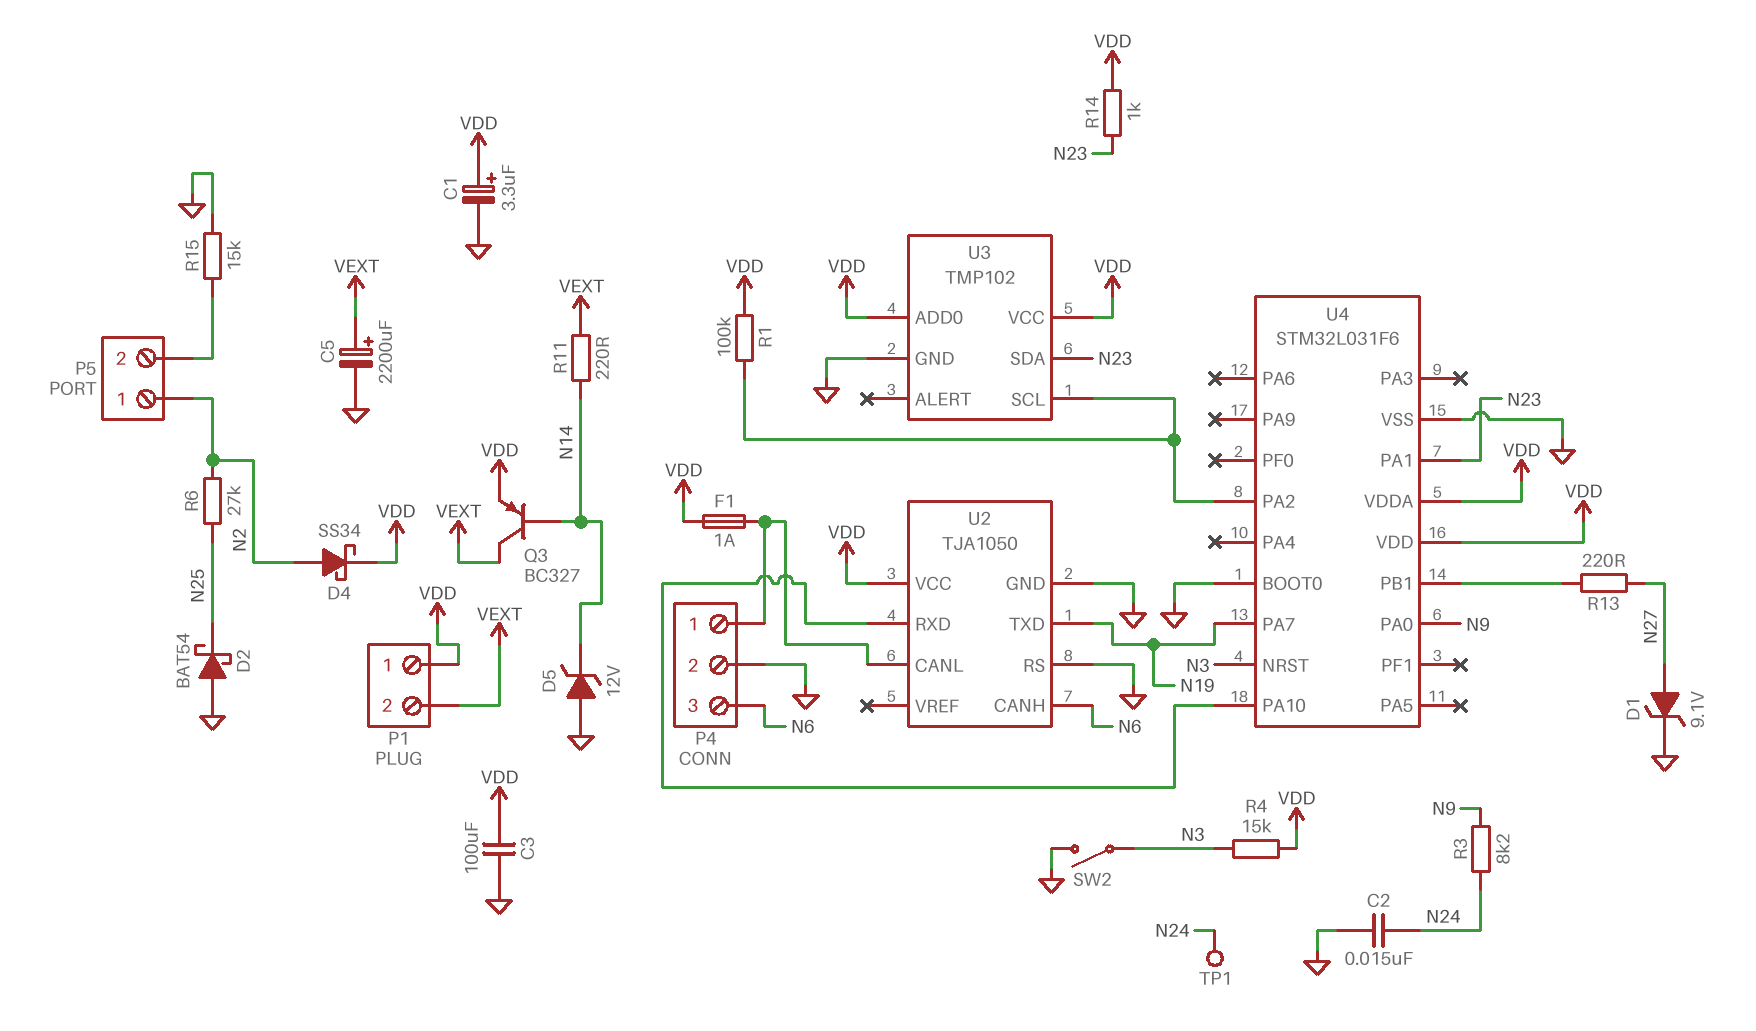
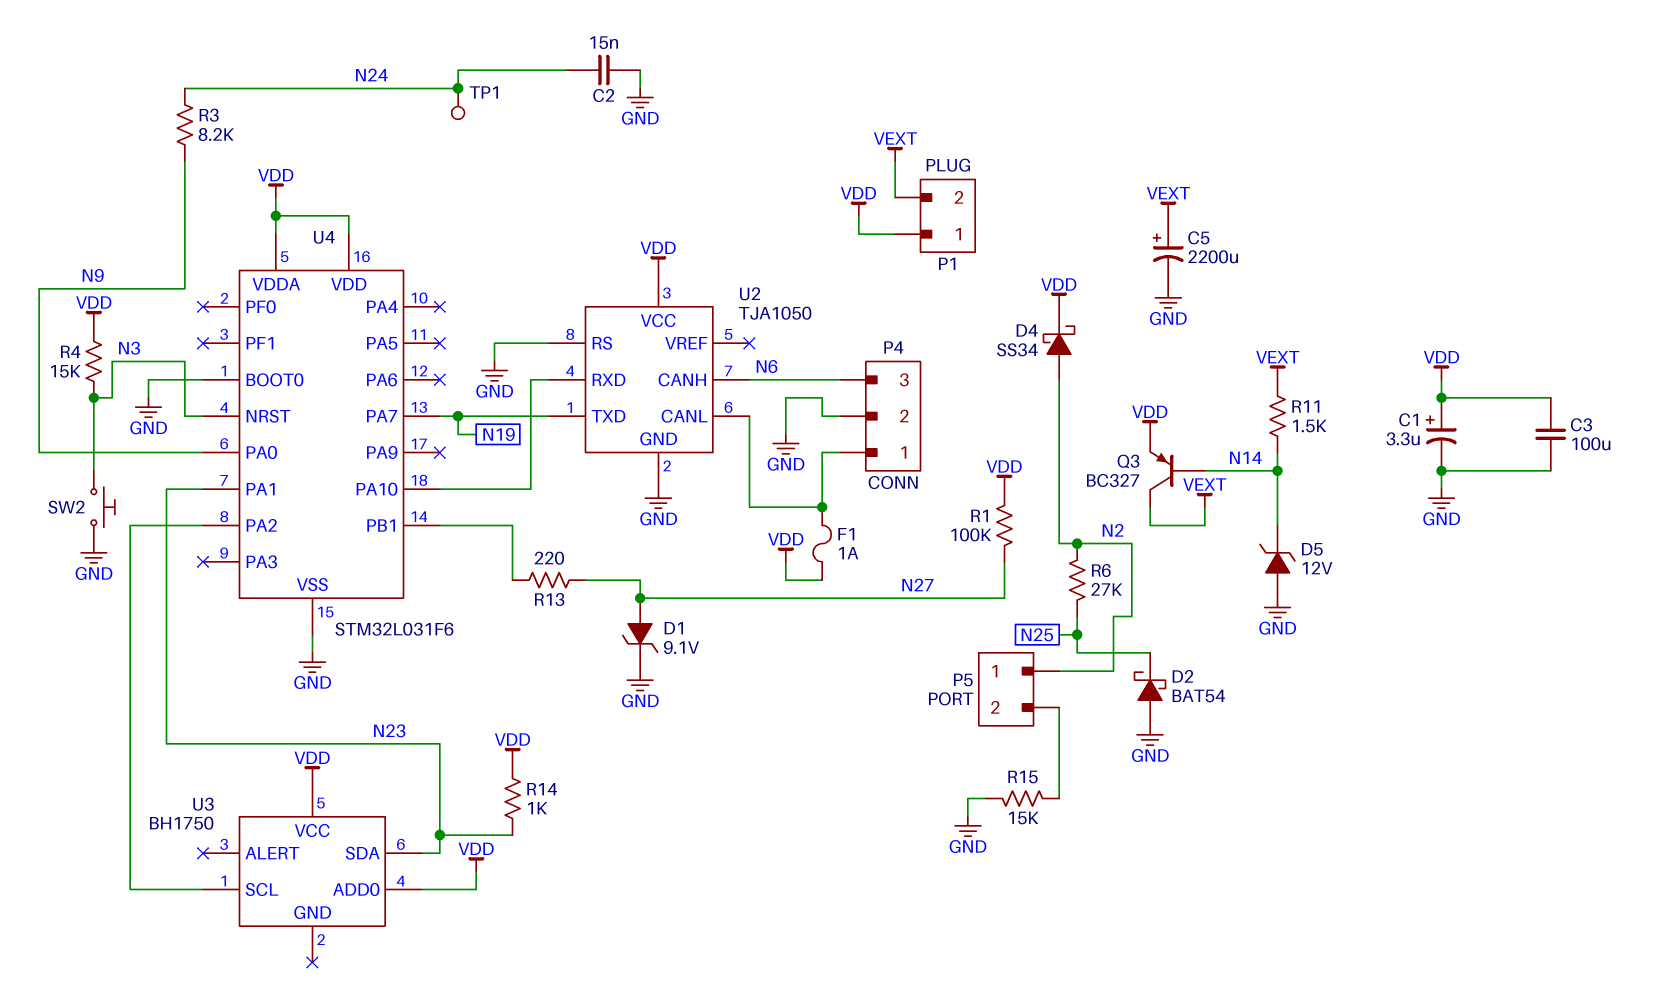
R1: 100k (U3/SCL, VDD) -> 100k (N27, VDD)
R11: 220 (N14, VEXT) -> 1.5k (N14, VEXT)
SW2: switch (GND, N3) -> button (GND, N3)
U3: TMP102 -> BH1750
U3 pin GND: GND -> none

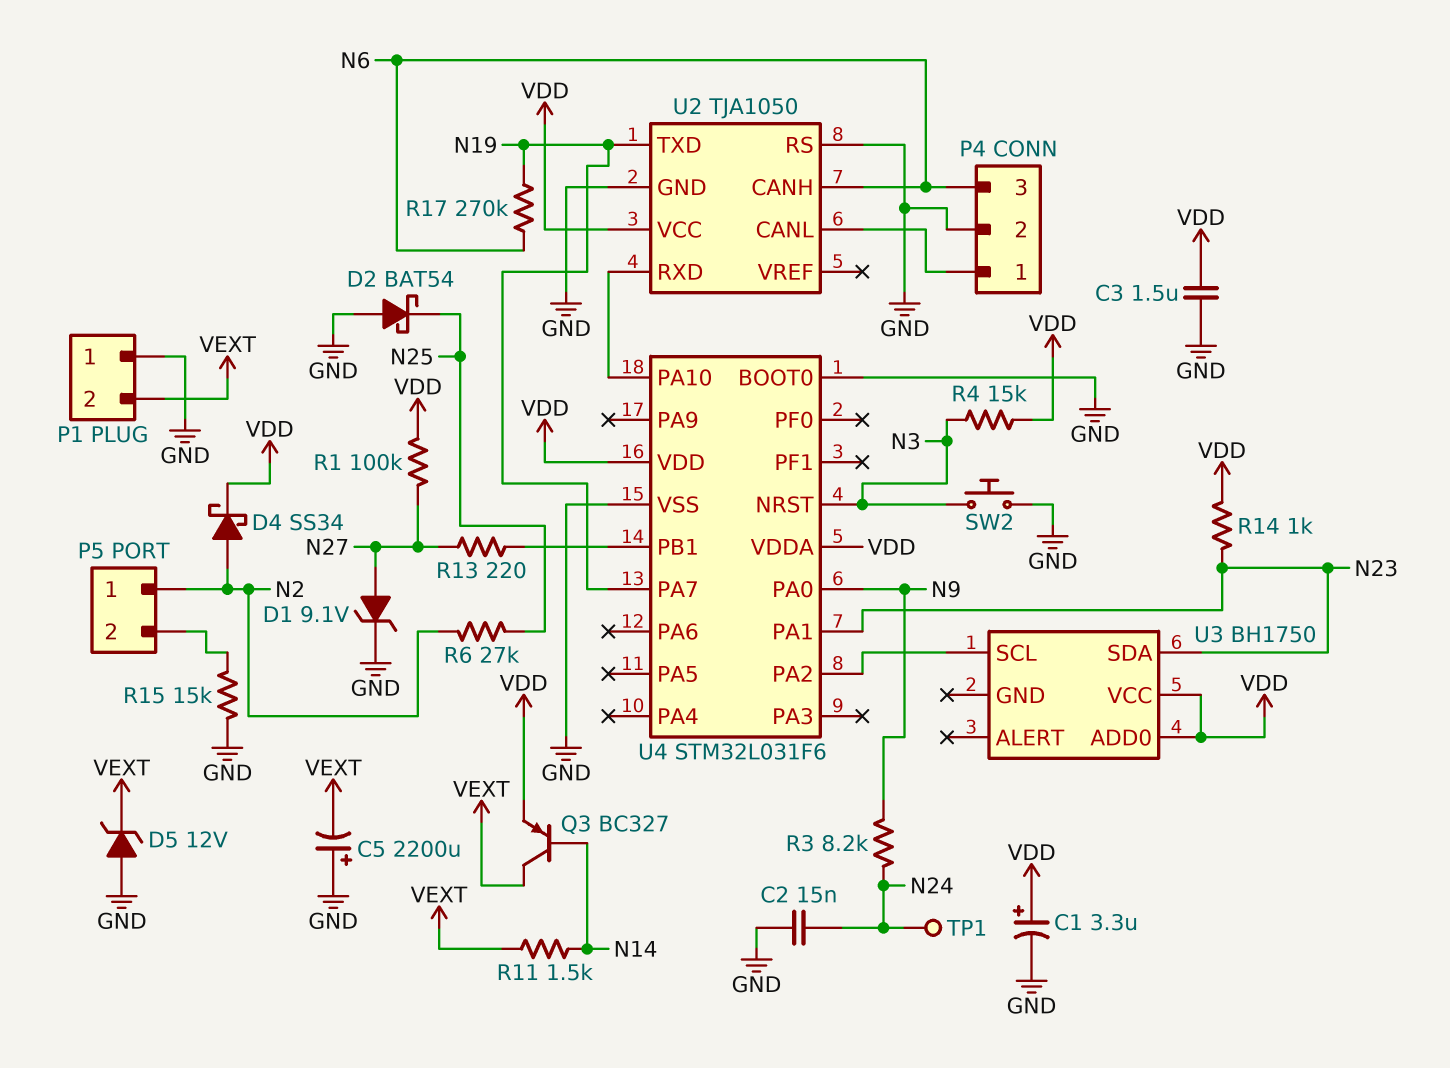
C3: 100uF (GND, VDD) -> 1.5uF (GND, VDD)
C5: 2200uF (plus VEXT, minus GND) -> 2200uF (plus GND, minus VEXT)
D5: zener 12V (A GND, K N14) -> zener 12V (A GND, K VEXT)
F1: 1A (P4/1, VDD) -> none
P1 pin 1: VDD -> GND
R17: none -> 270k (N6, N19)

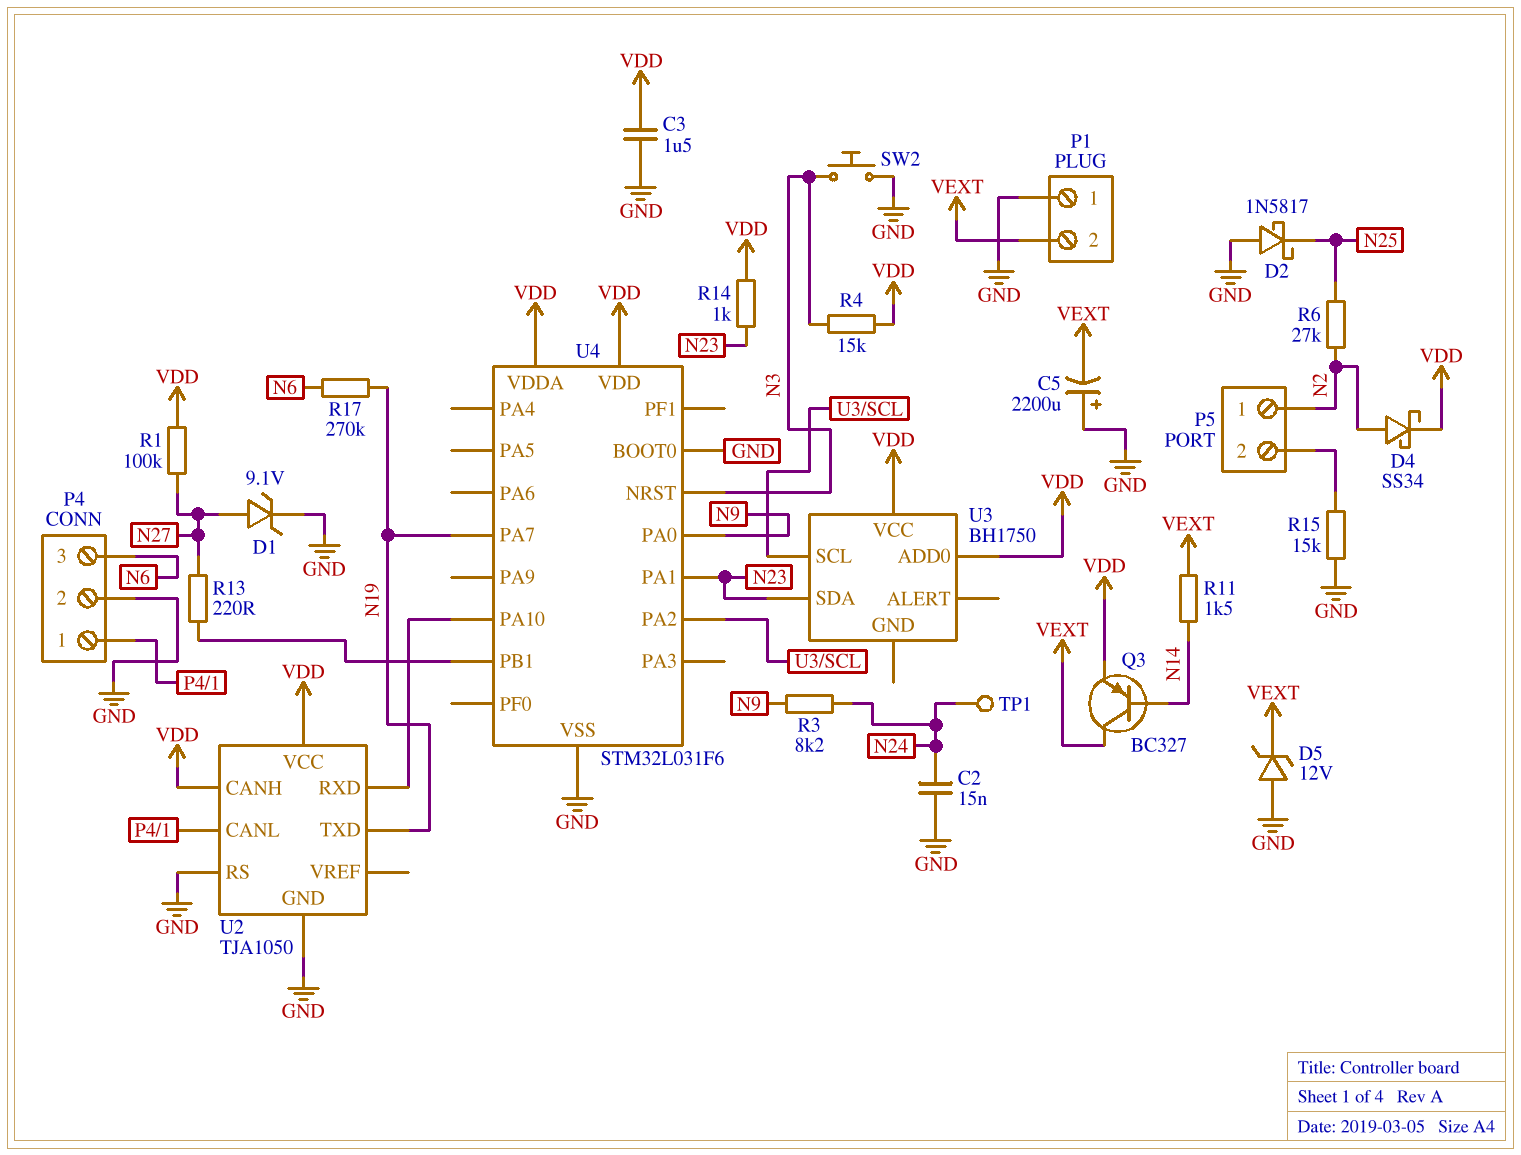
C1: 3.3uF (plus VDD, minus GND) -> none
D2: schottky BAT54 (A GND, K N25) -> schottky 1N5817 (A GND, K N25)
U2 pin CANH: N6 -> VDD

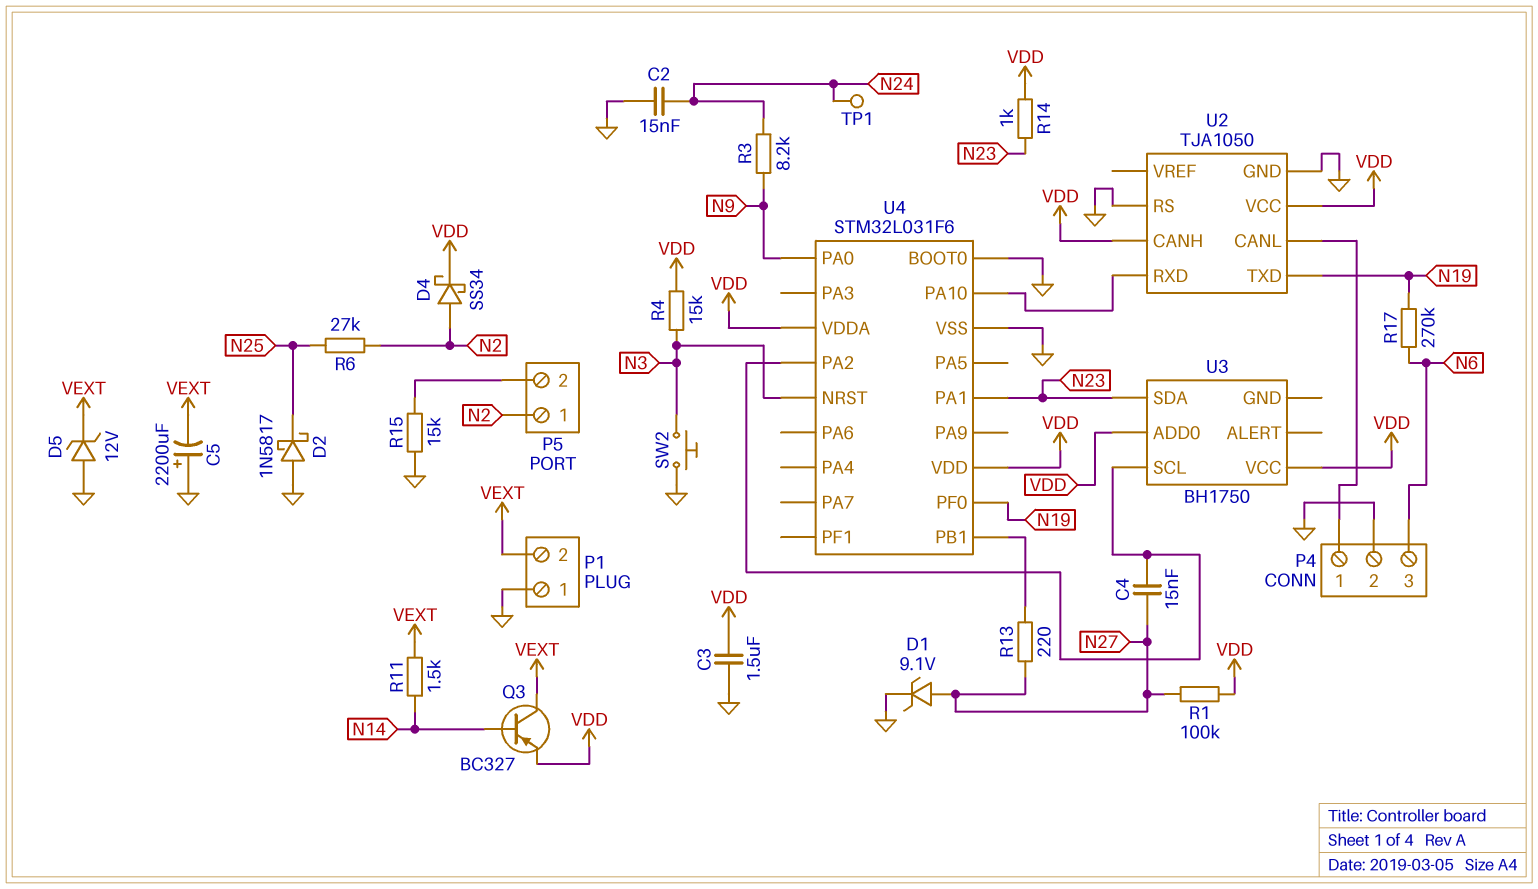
C4: none -> 15nF (N27, U3/SCL)
U4 pin PA7: N19 -> none
U4 pin PF0: none -> N19

